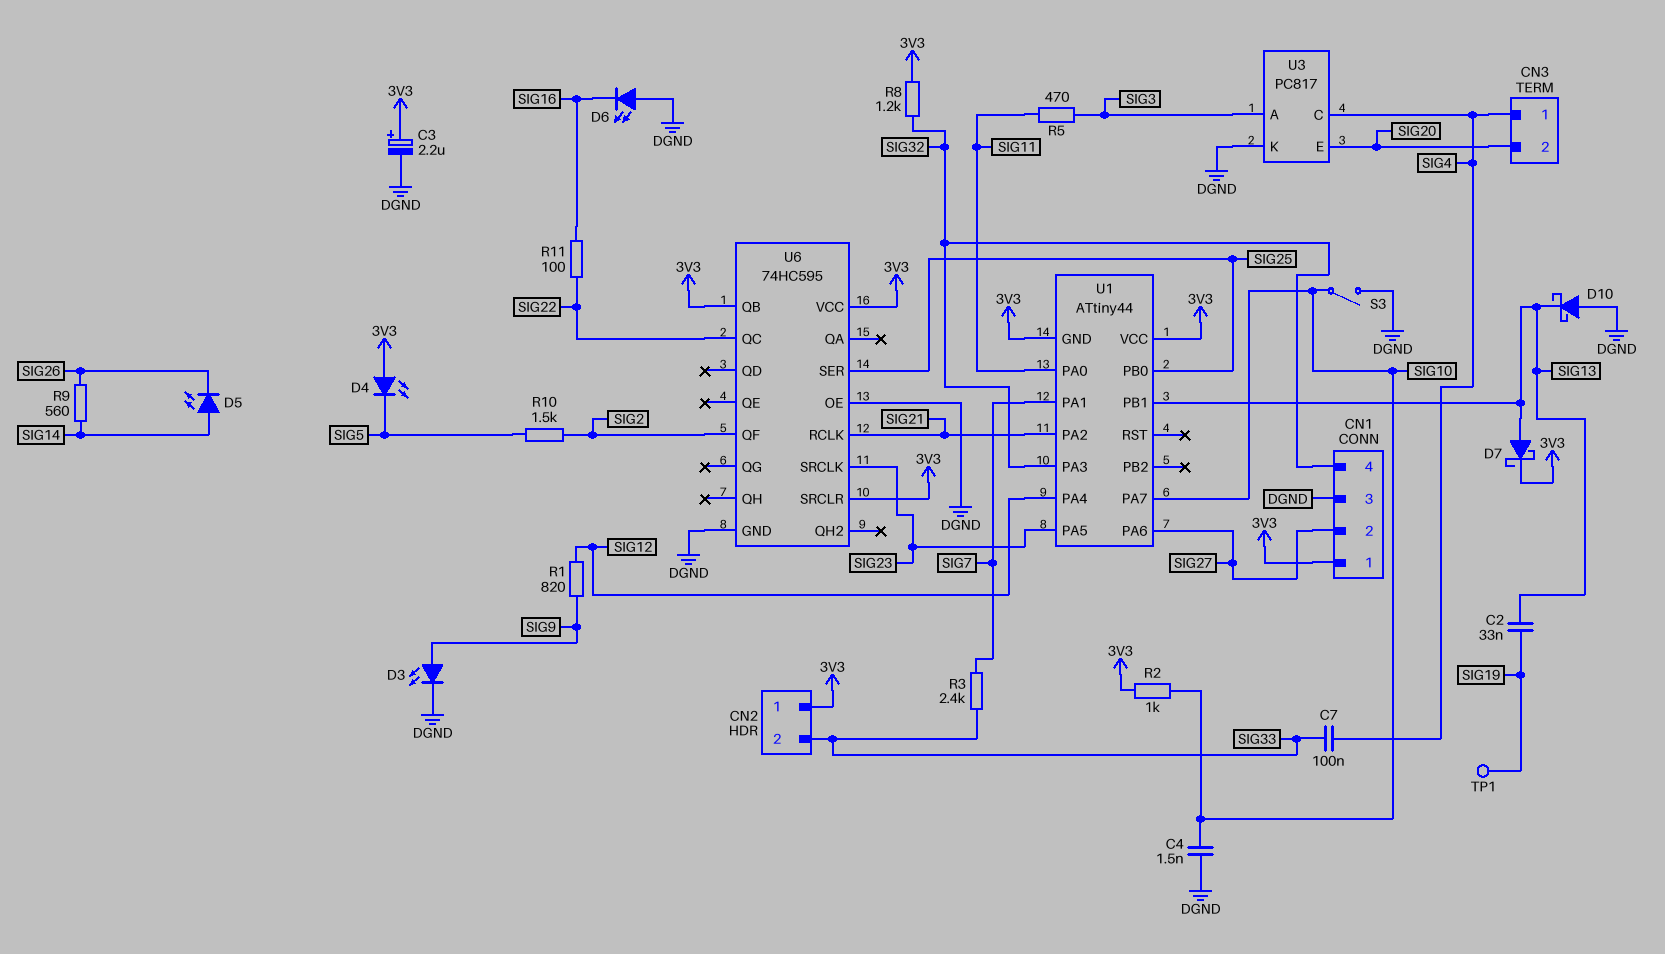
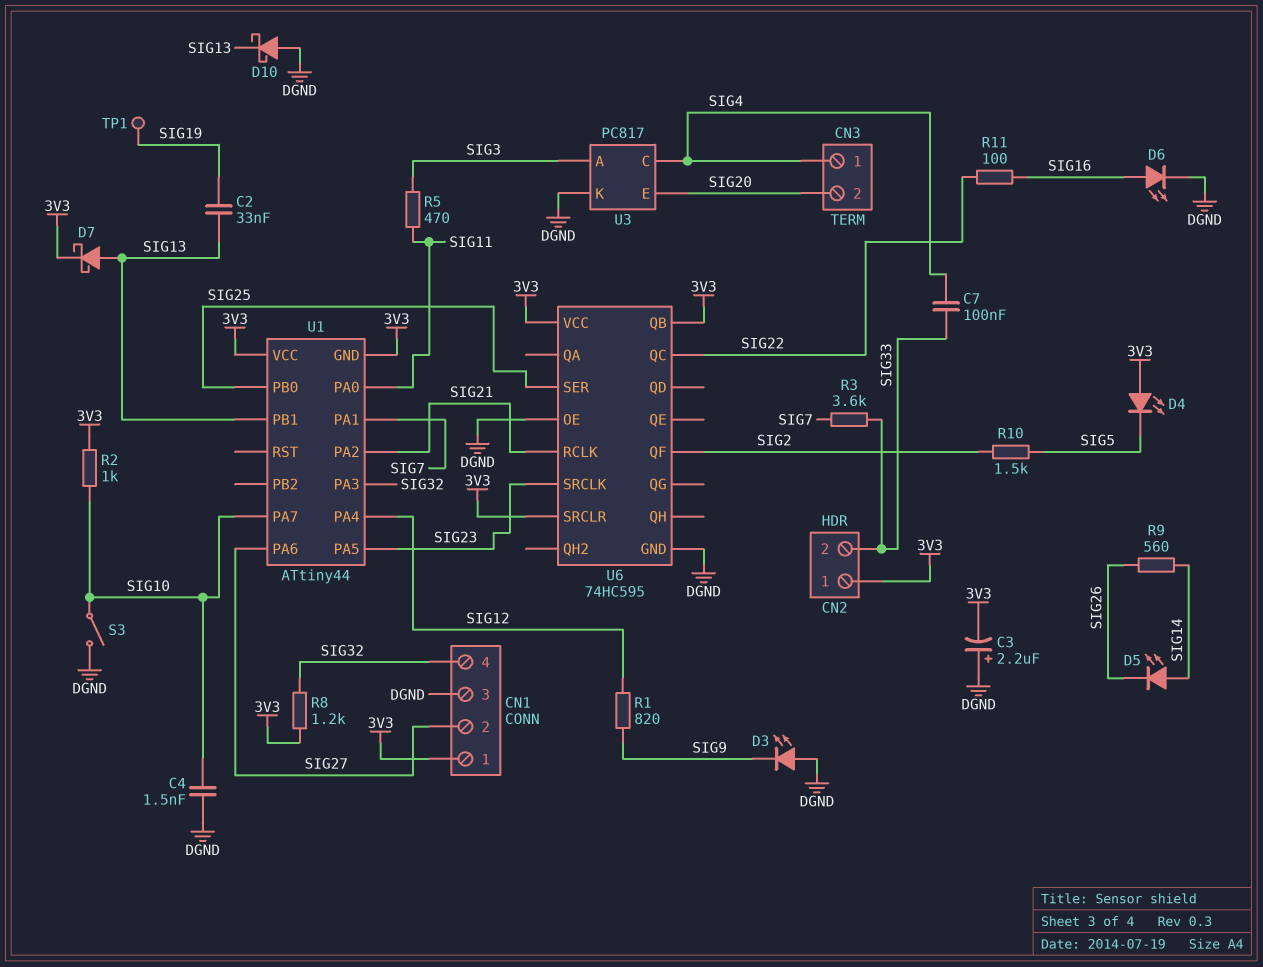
C3: 2.2uF (plus 3V3, minus DGND) -> 2.2uF (plus DGND, minus 3V3)
D3: LED (A SIG9, K DGND) -> LED (A DGND, K SIG9)
D6: LED (A DGND, K SIG16) -> LED (A SIG16, K DGND)
R3: 2.4k (SIG7, SIG33) -> 3.6k (SIG7, SIG33)

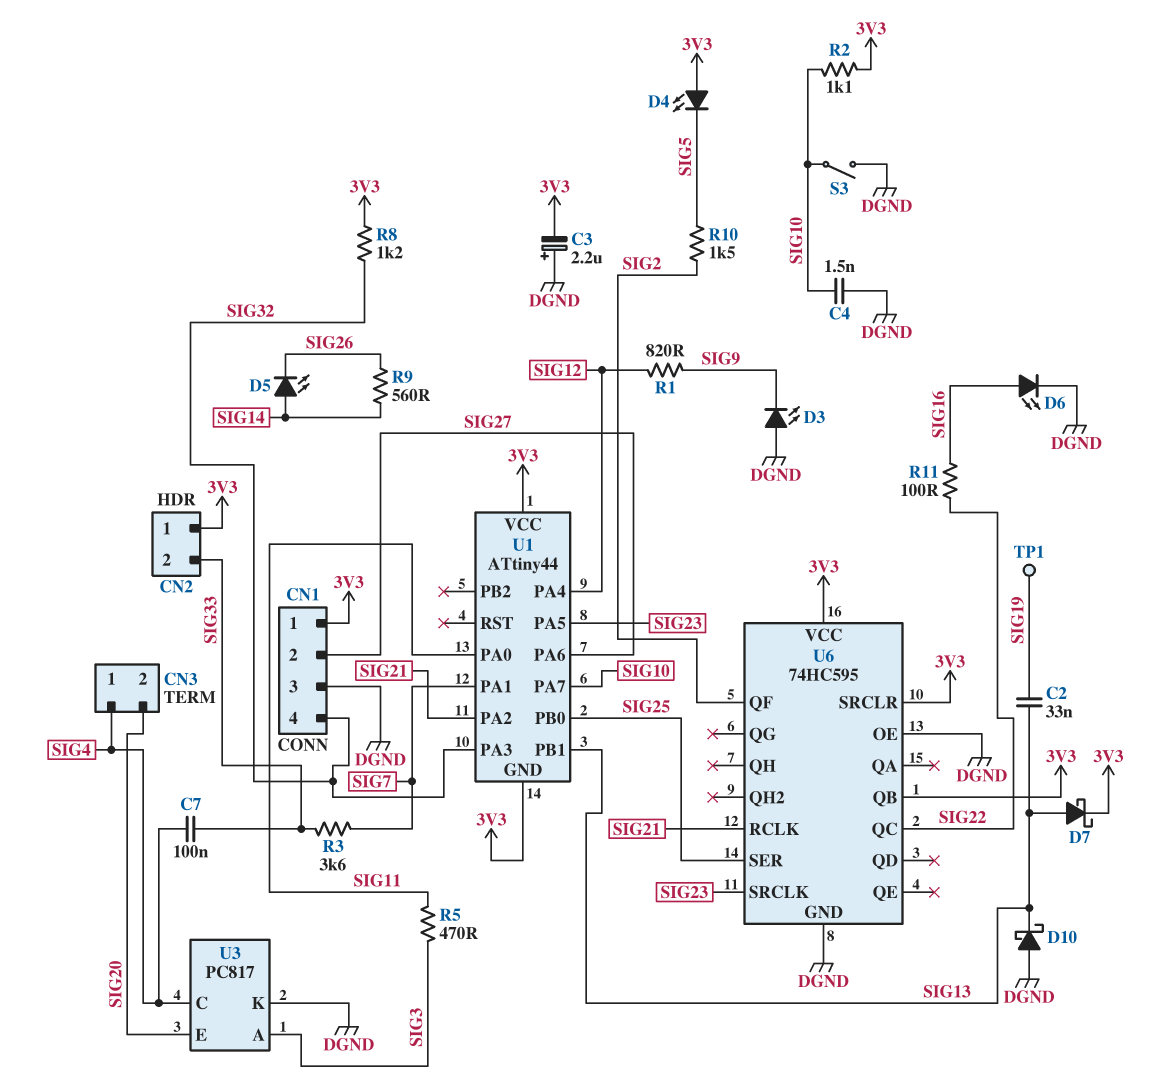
R2: 1k (3V3, SIG10) -> 1.1k (3V3, SIG10)

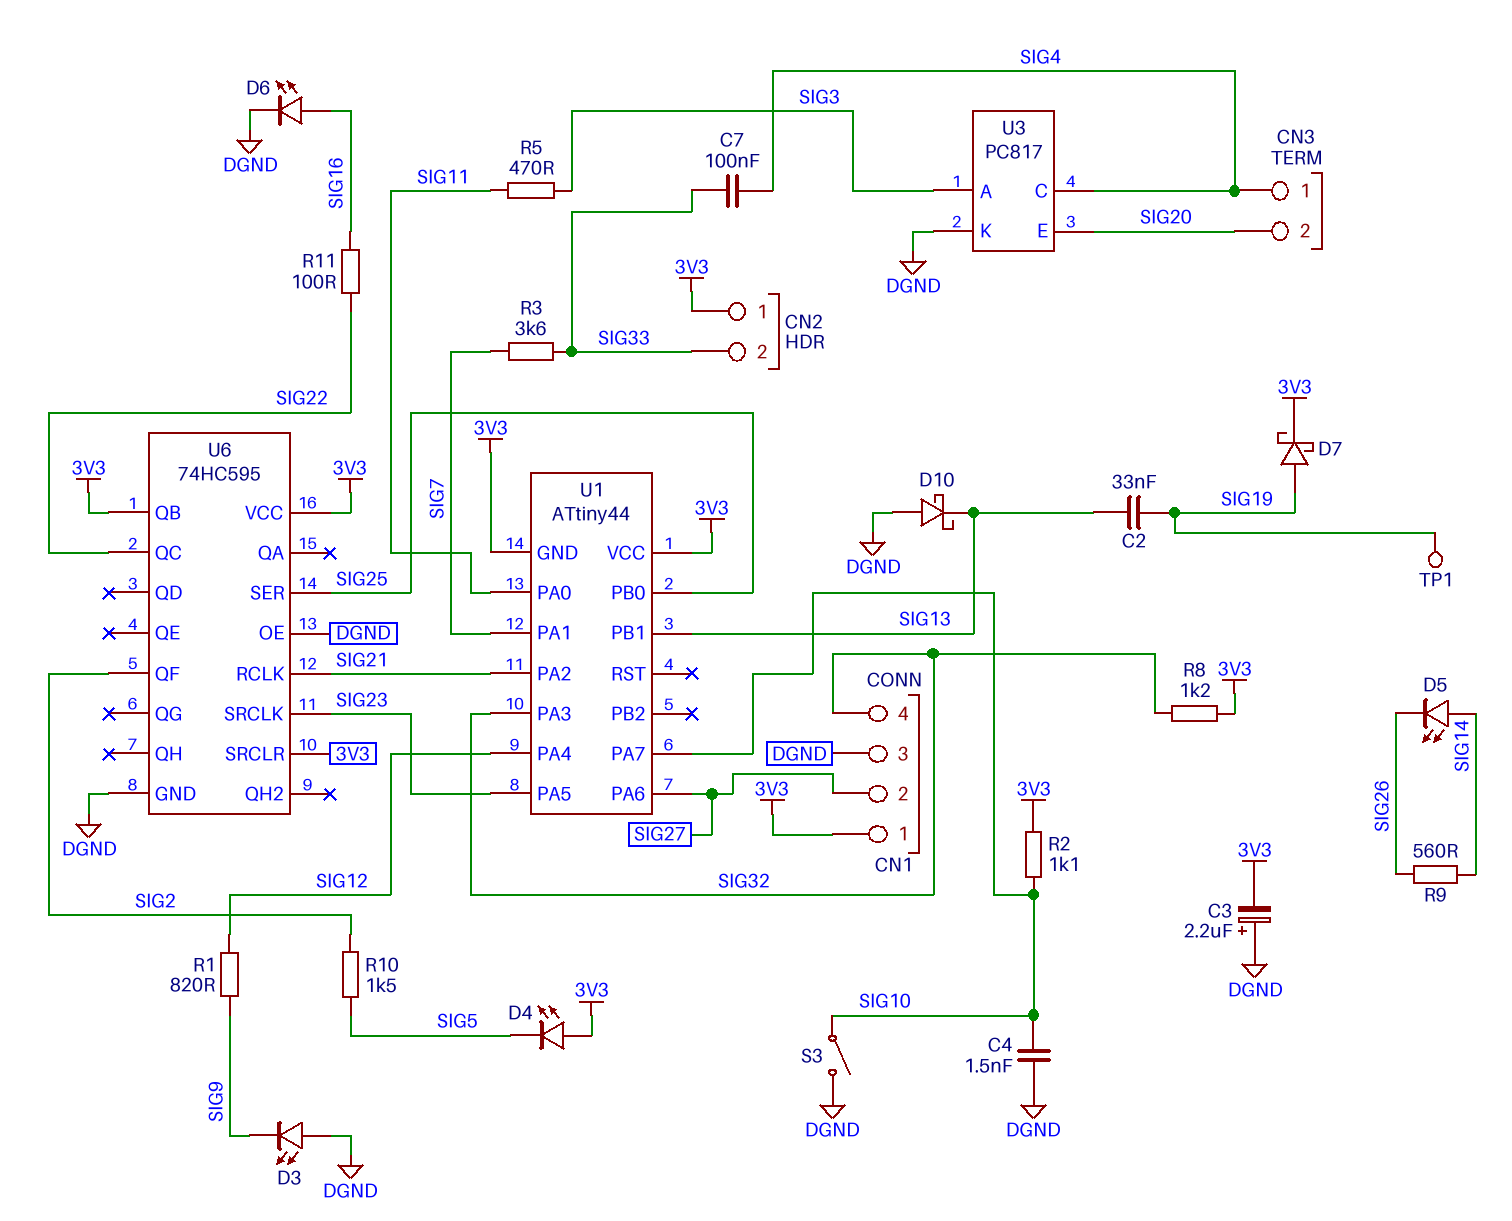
D7: schottky (A SIG13, K 3V3) -> schottky (A SIG19, K 3V3)

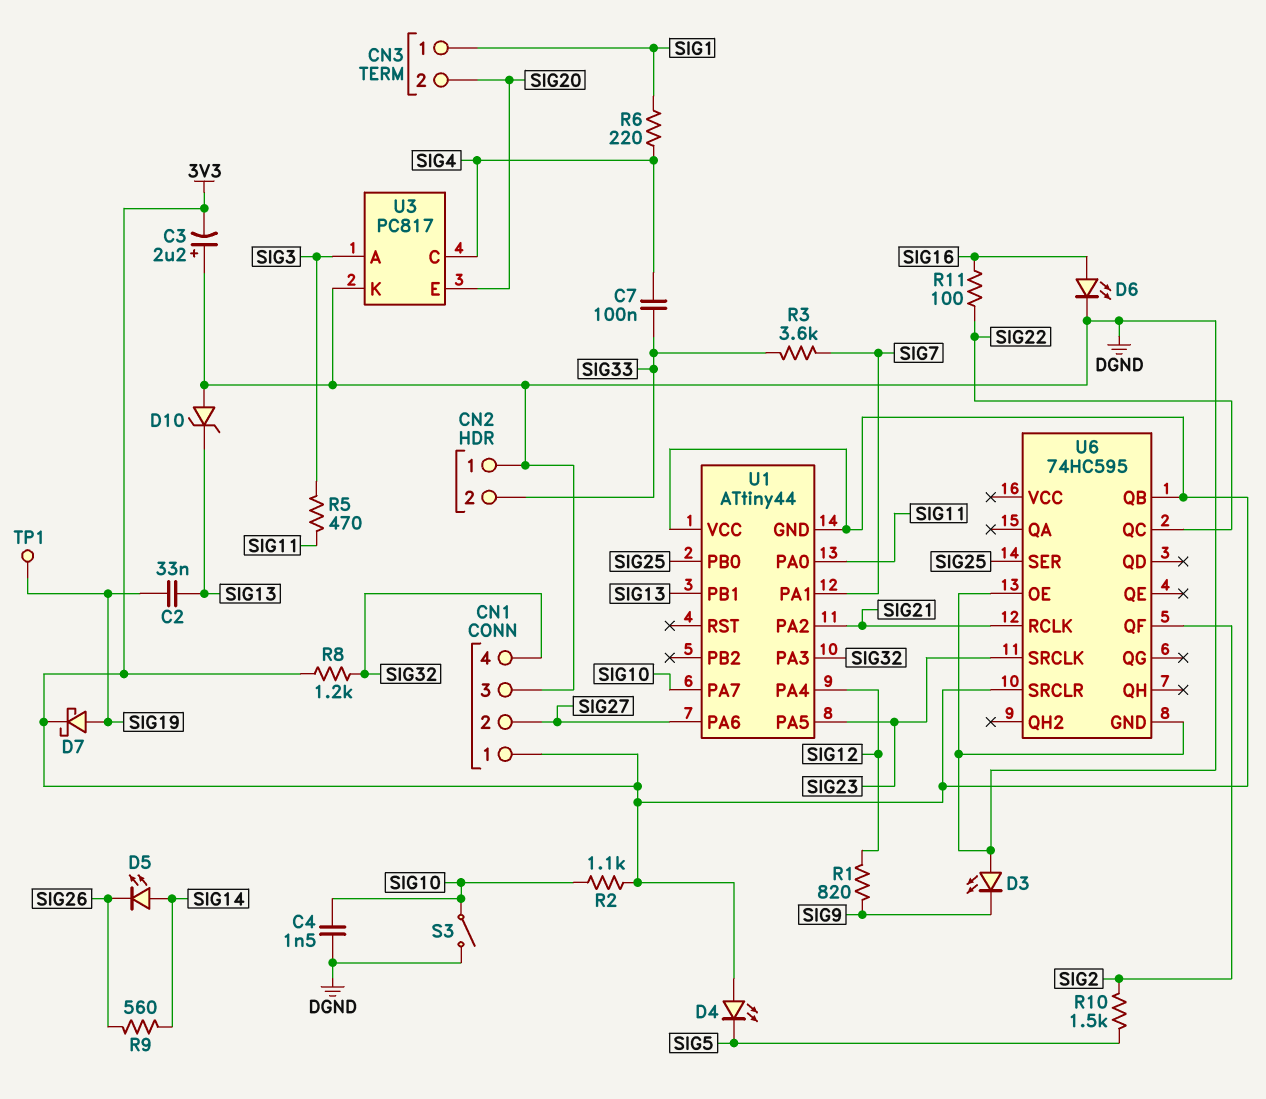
CN2 pin 1: 3V3 -> DGND
CN3 pin 1: SIG4 -> SIG1
D10: schottky (A DGND, K SIG13) -> zener (A DGND, K SIG13)
R6: none -> 220 (SIG1, SIG4)
U6 pin VCC: 3V3 -> none

